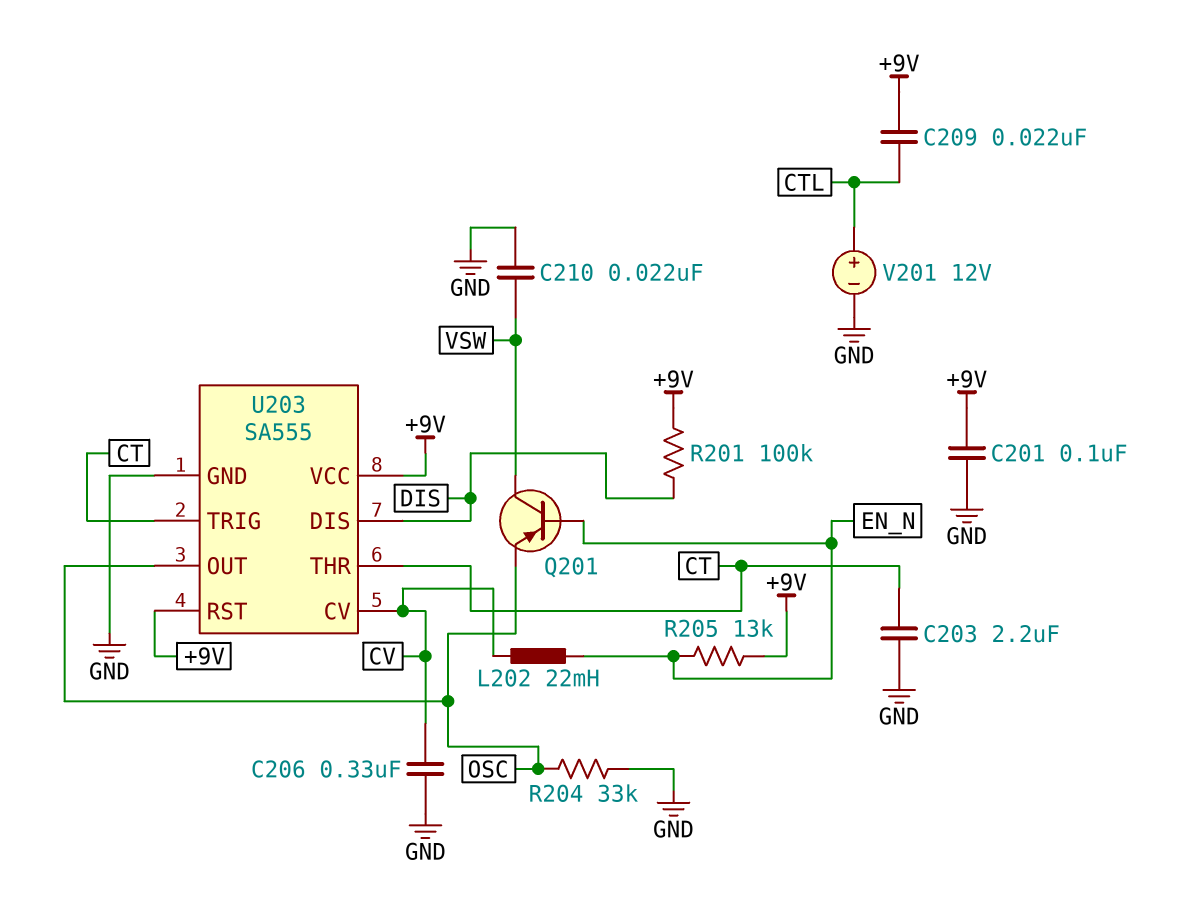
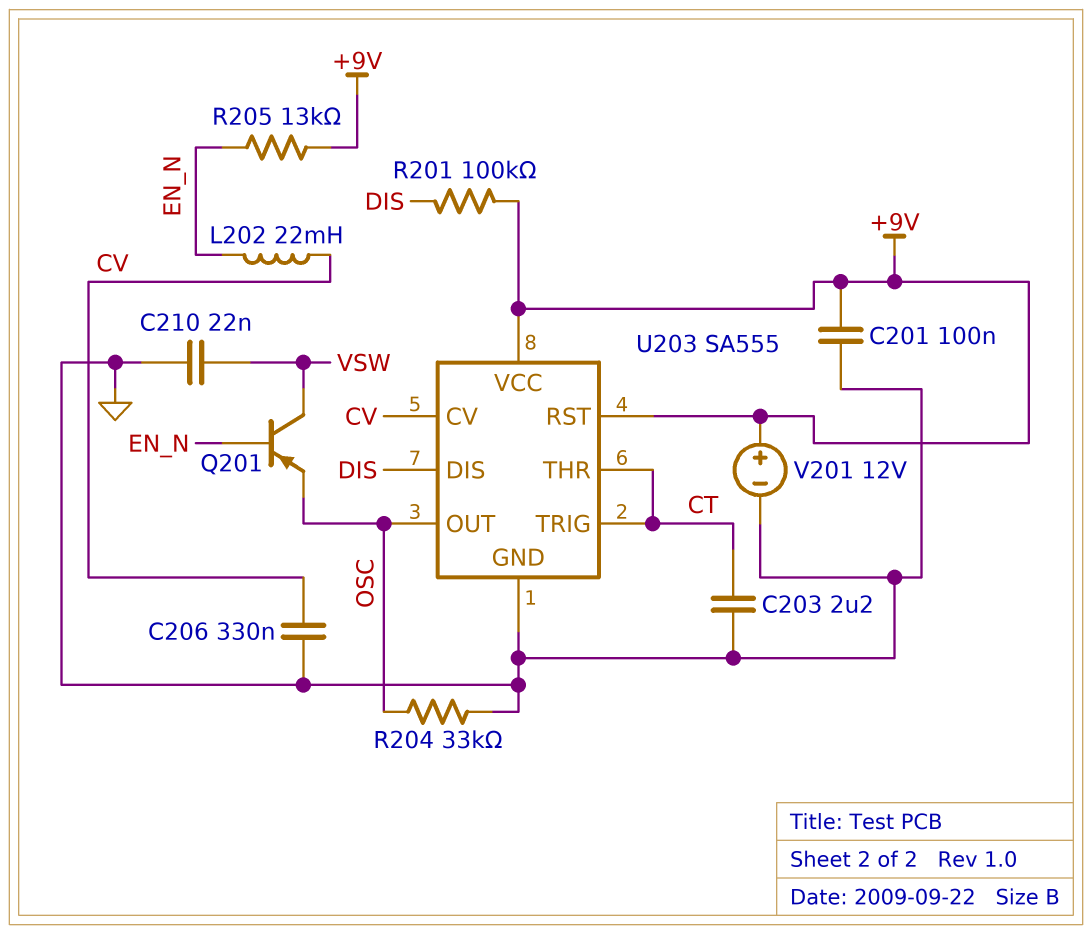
C209: 22nF (+9V, CTL) -> none
V201: 12V (plus CTL, minus GND) -> 12V (plus +9V, minus GND)

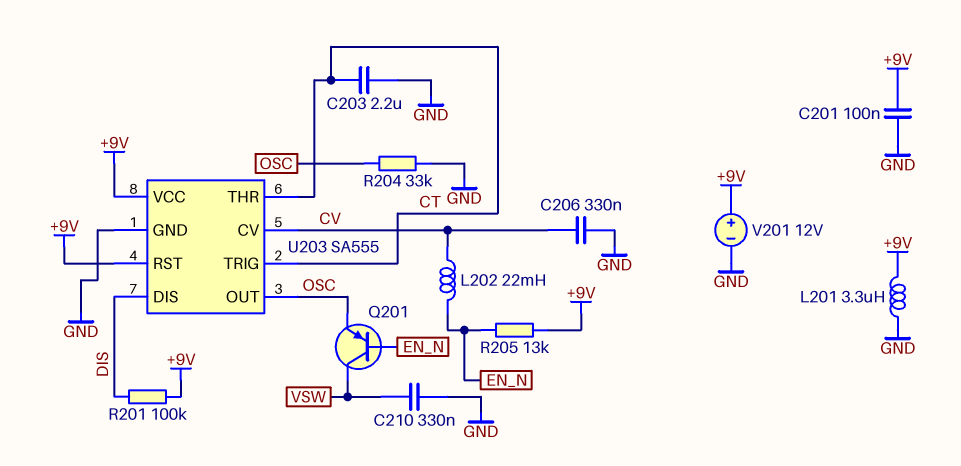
C210: 22nF (GND, VSW) -> 330nF (GND, VSW)
L201: none -> 3.3uH (+9V, GND)

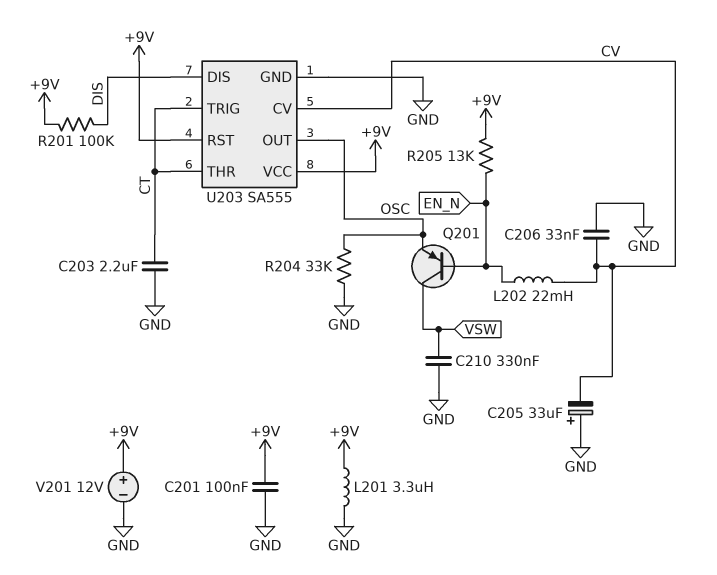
C205: none -> 33uF (plus GND, minus CV)
C206: 330nF (CV, GND) -> 33nF (CV, GND)

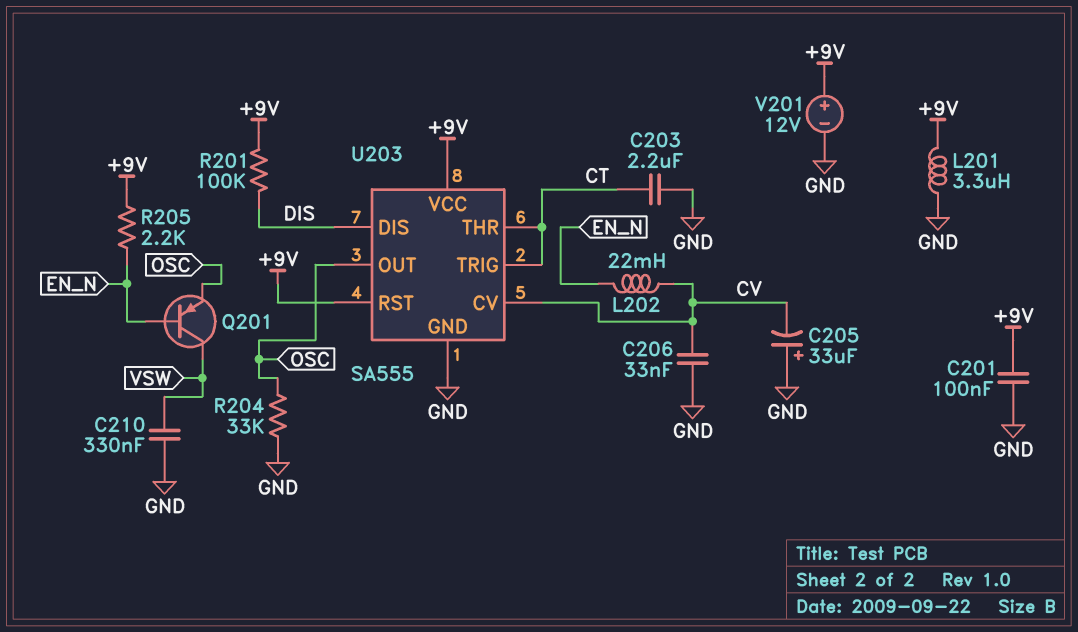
R205: 13k (+9V, EN_N) -> 2.2k (+9V, EN_N)

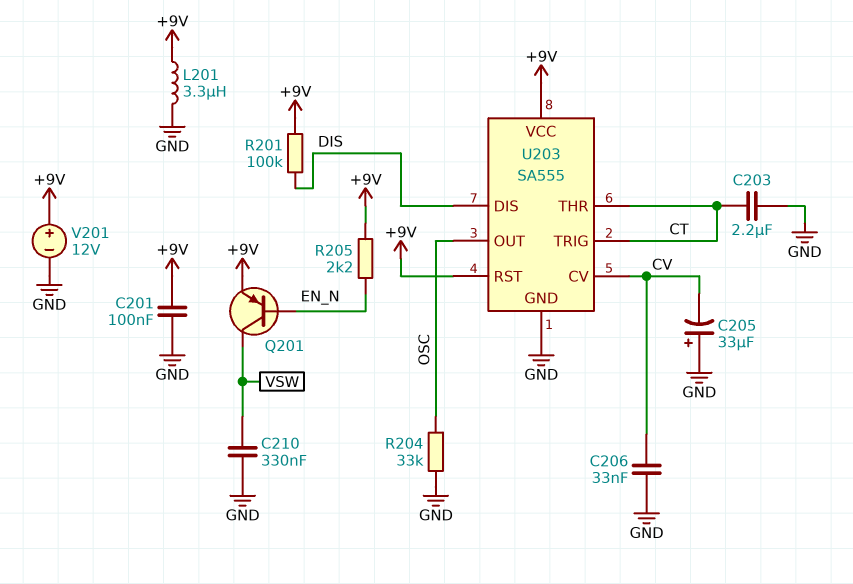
L202: 22mH (CV, EN_N) -> none
Q201: PNP (B EN_N, C VSW, E OSC) -> PNP (B EN_N, C VSW, E +9V)

